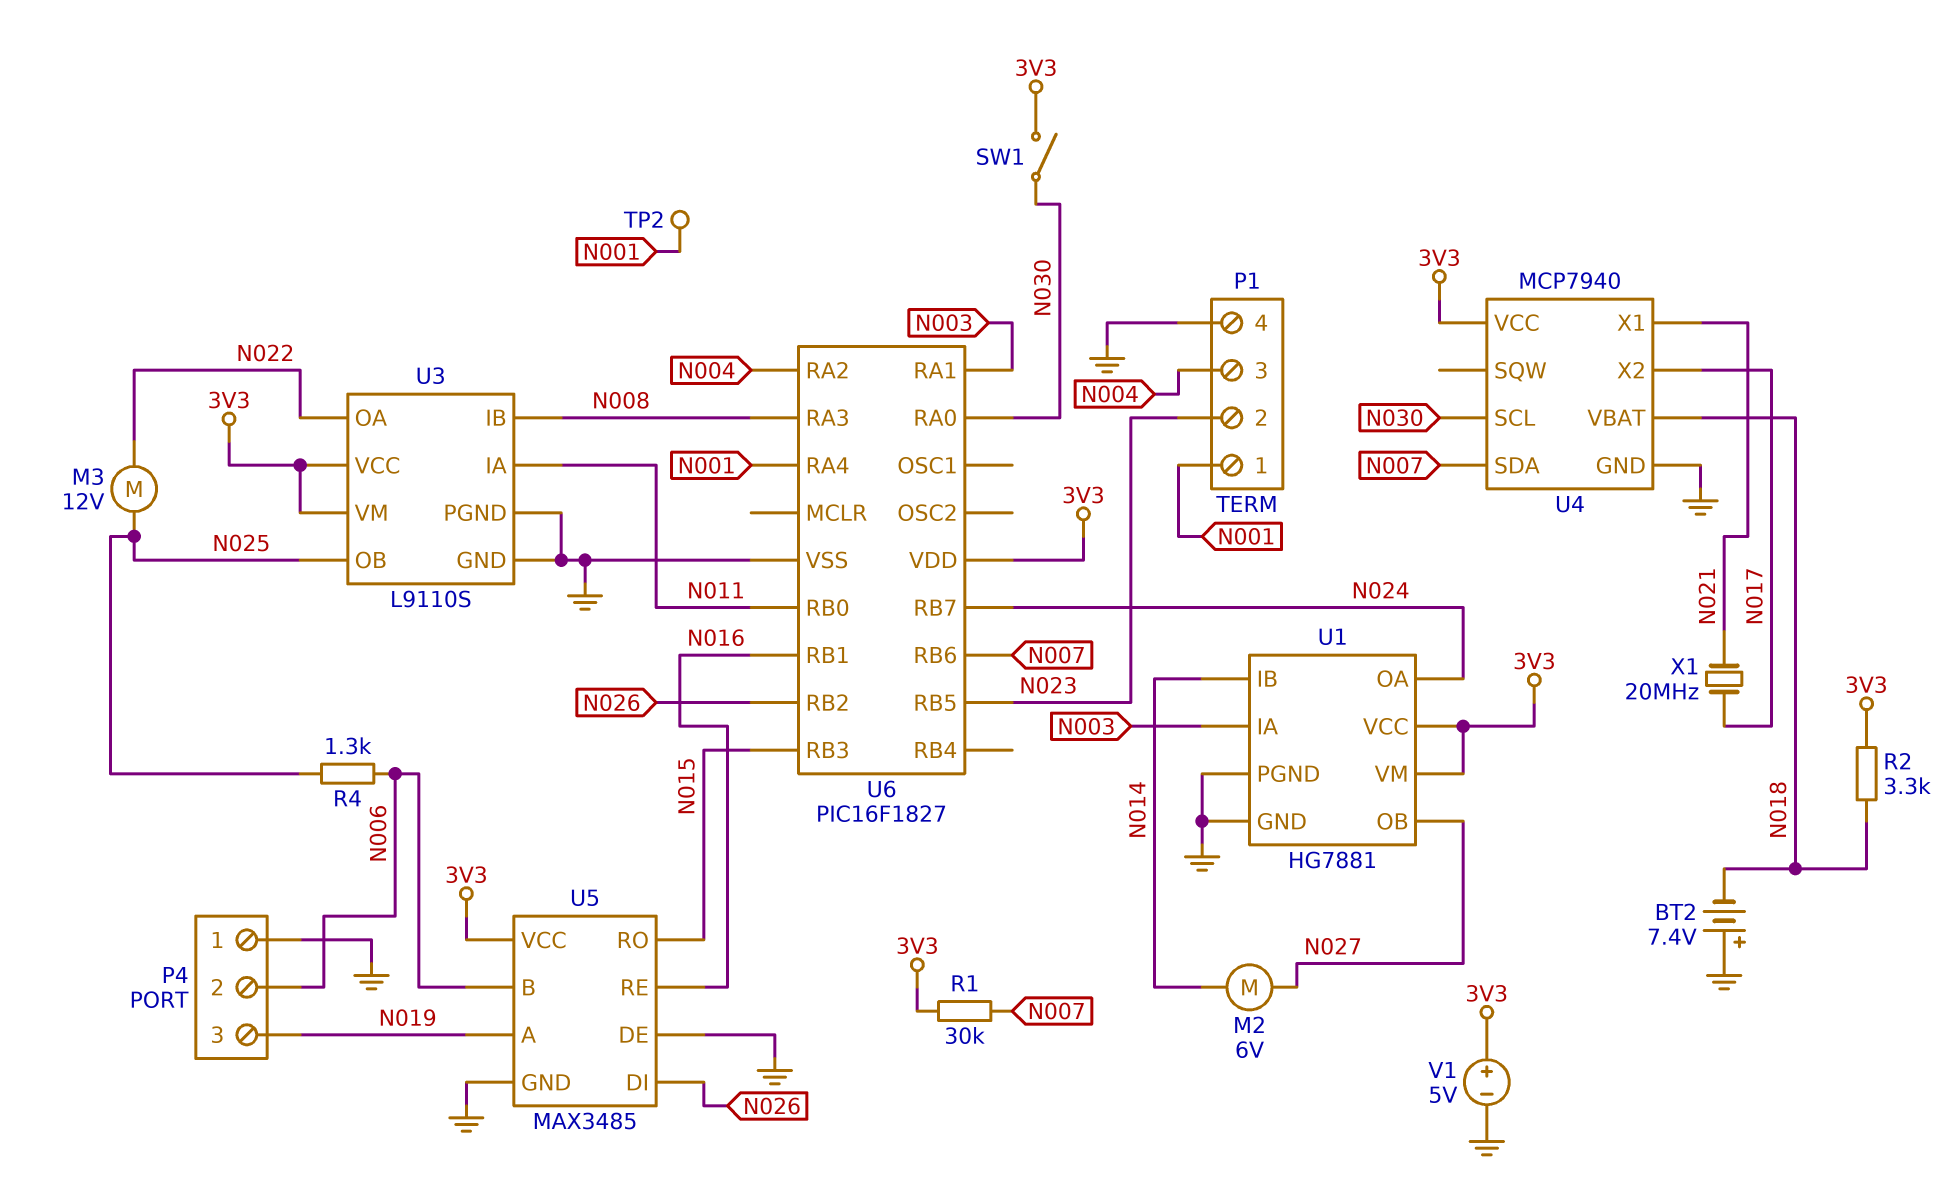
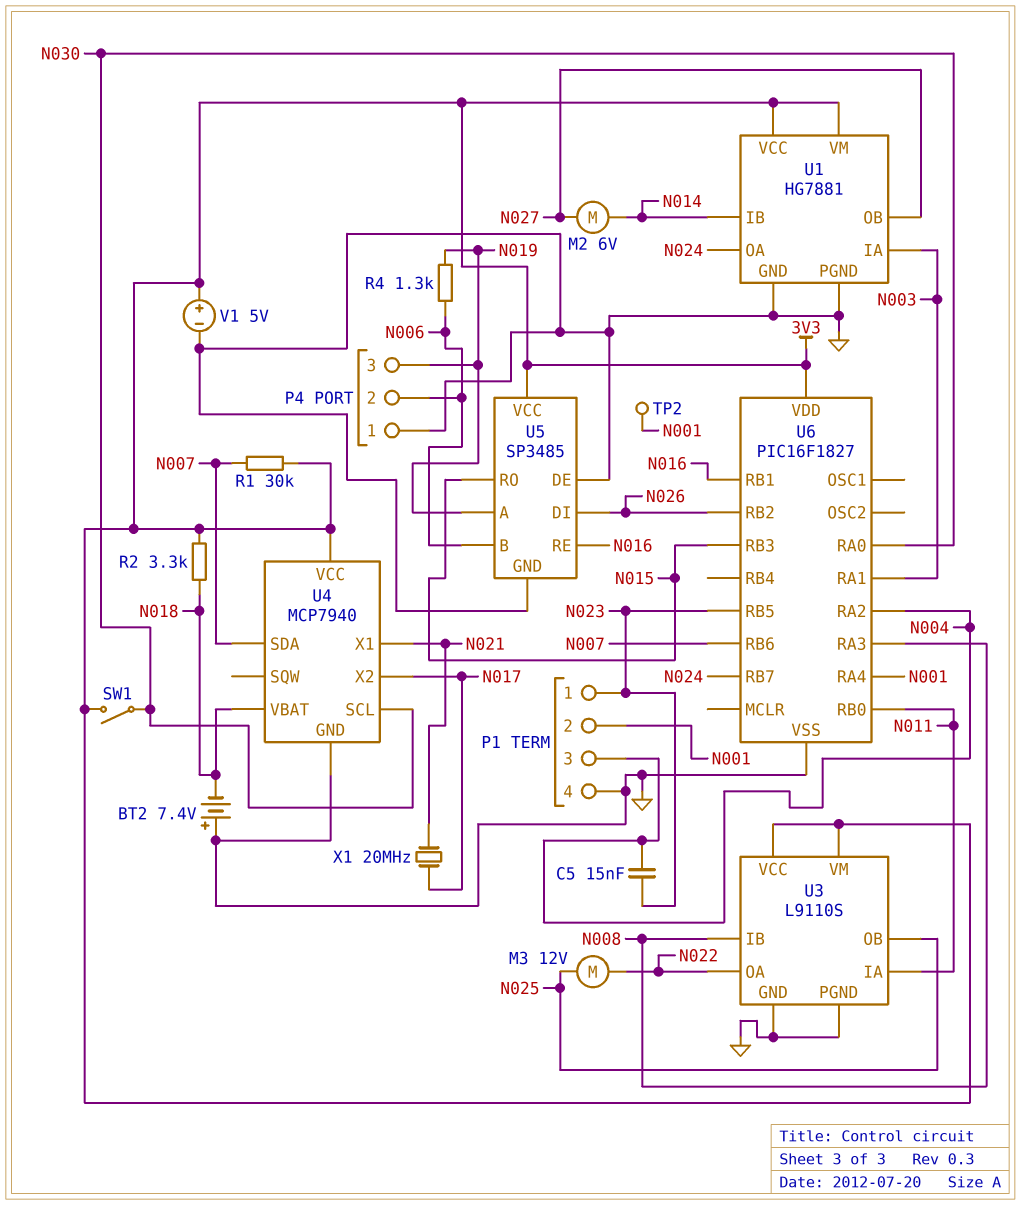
C5: none -> 15nF (N004, N023)
P1 pin 1: N001 -> N023
P1 pin 2: N023 -> N001
R4: 1.3k (N006, N025) -> 1.3k (N006, N019)
U5: MAX3485 -> SP3485

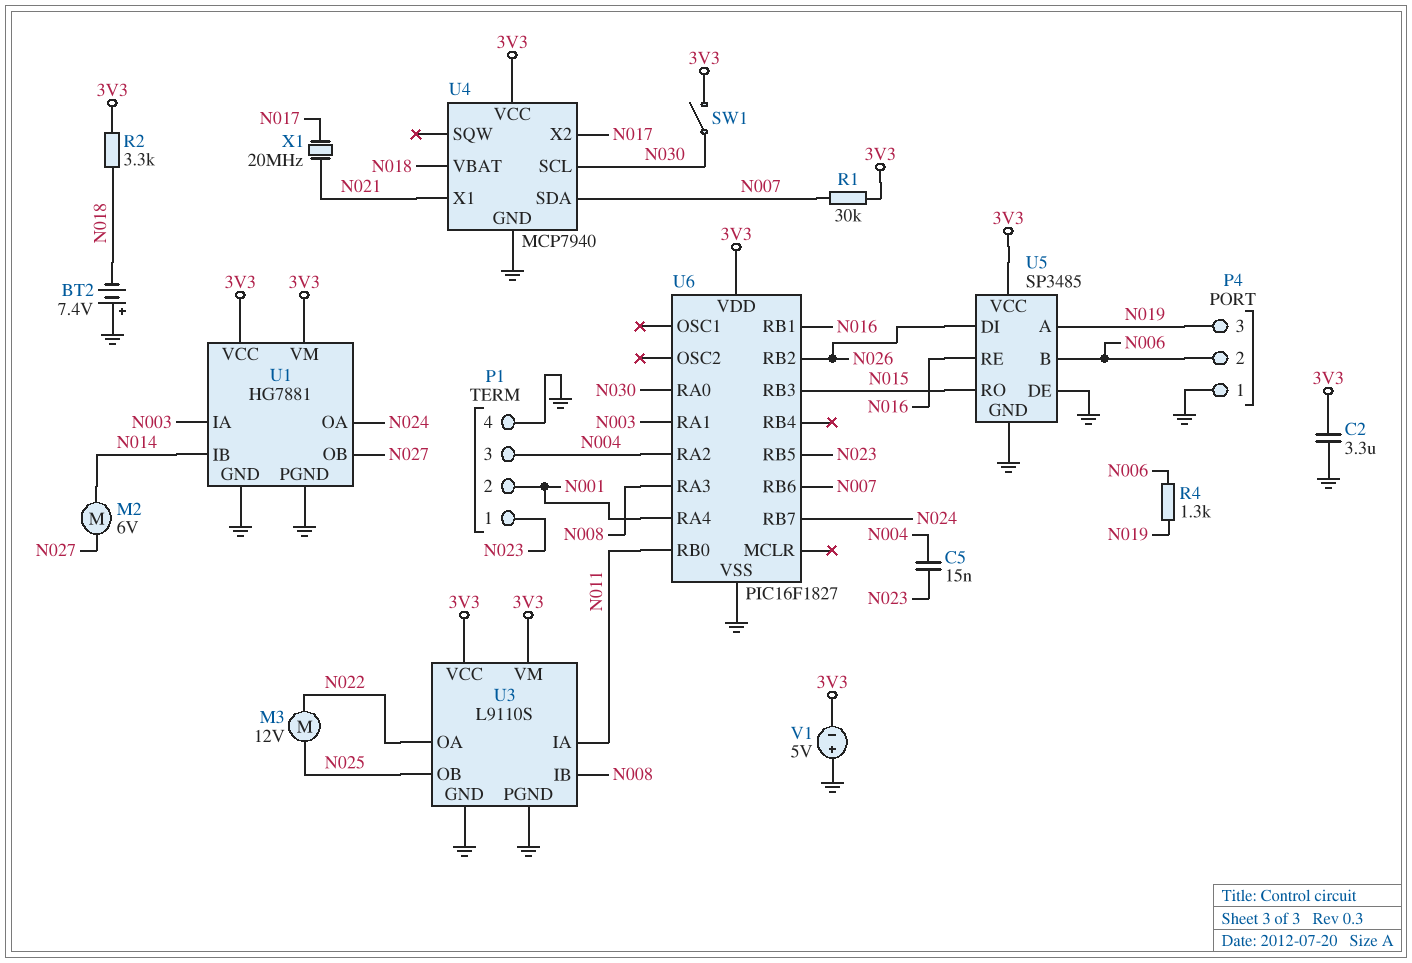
C2: none -> 3.3uF (3V3, GND)
TP2: test point (N001) -> none
V1: 5V (plus 3V3, minus GND) -> 5V (plus GND, minus 3V3)

